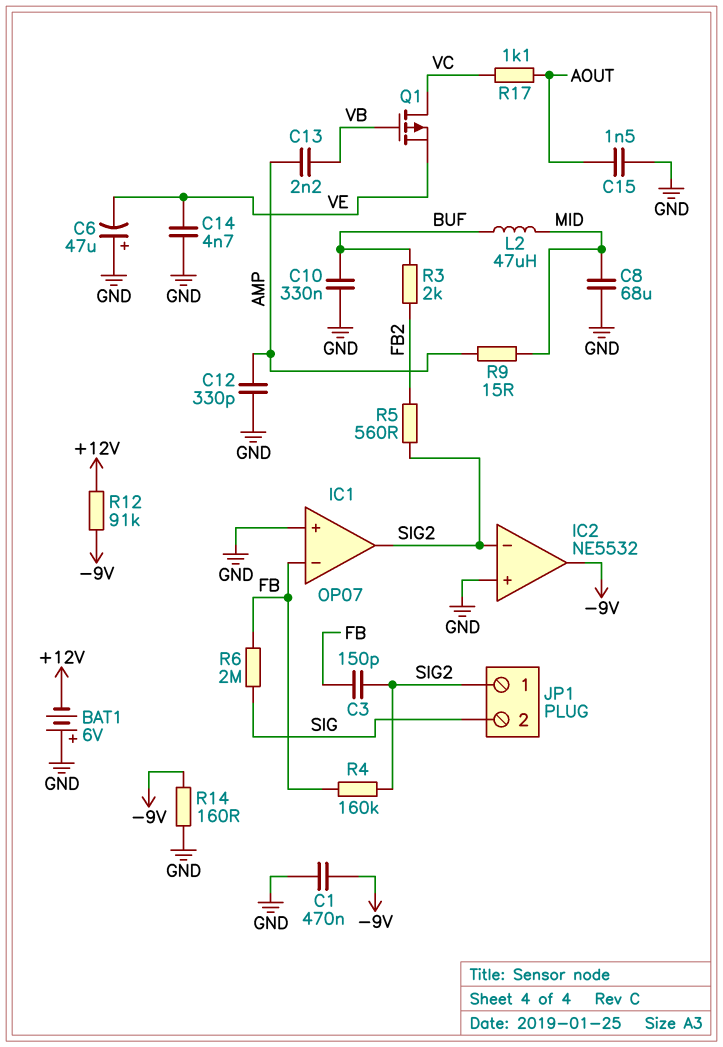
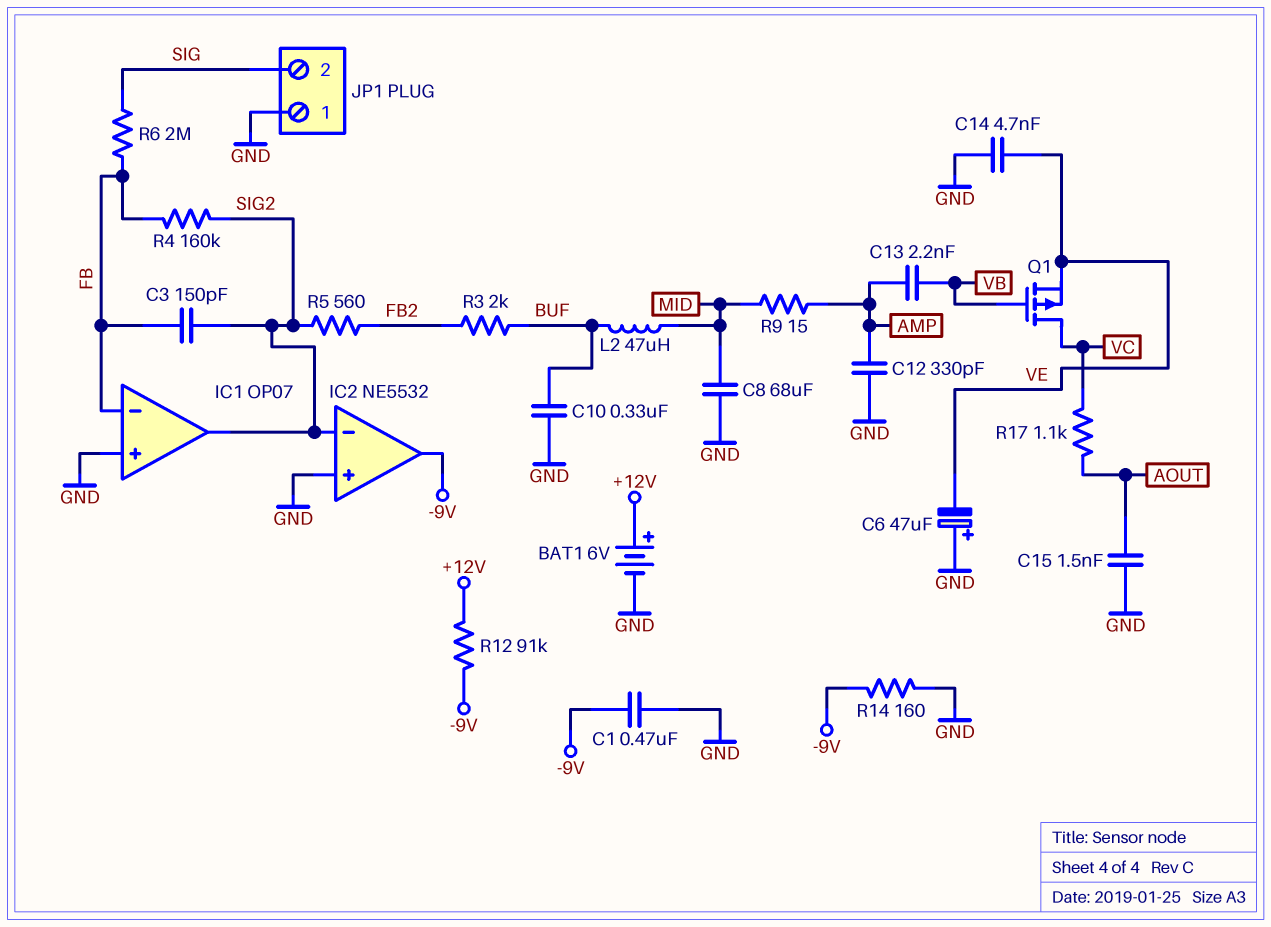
BAT1: 6V (plus GND, minus +12V) -> 6V (plus +12V, minus GND)
JP1 pin 1: SIG2 -> GND

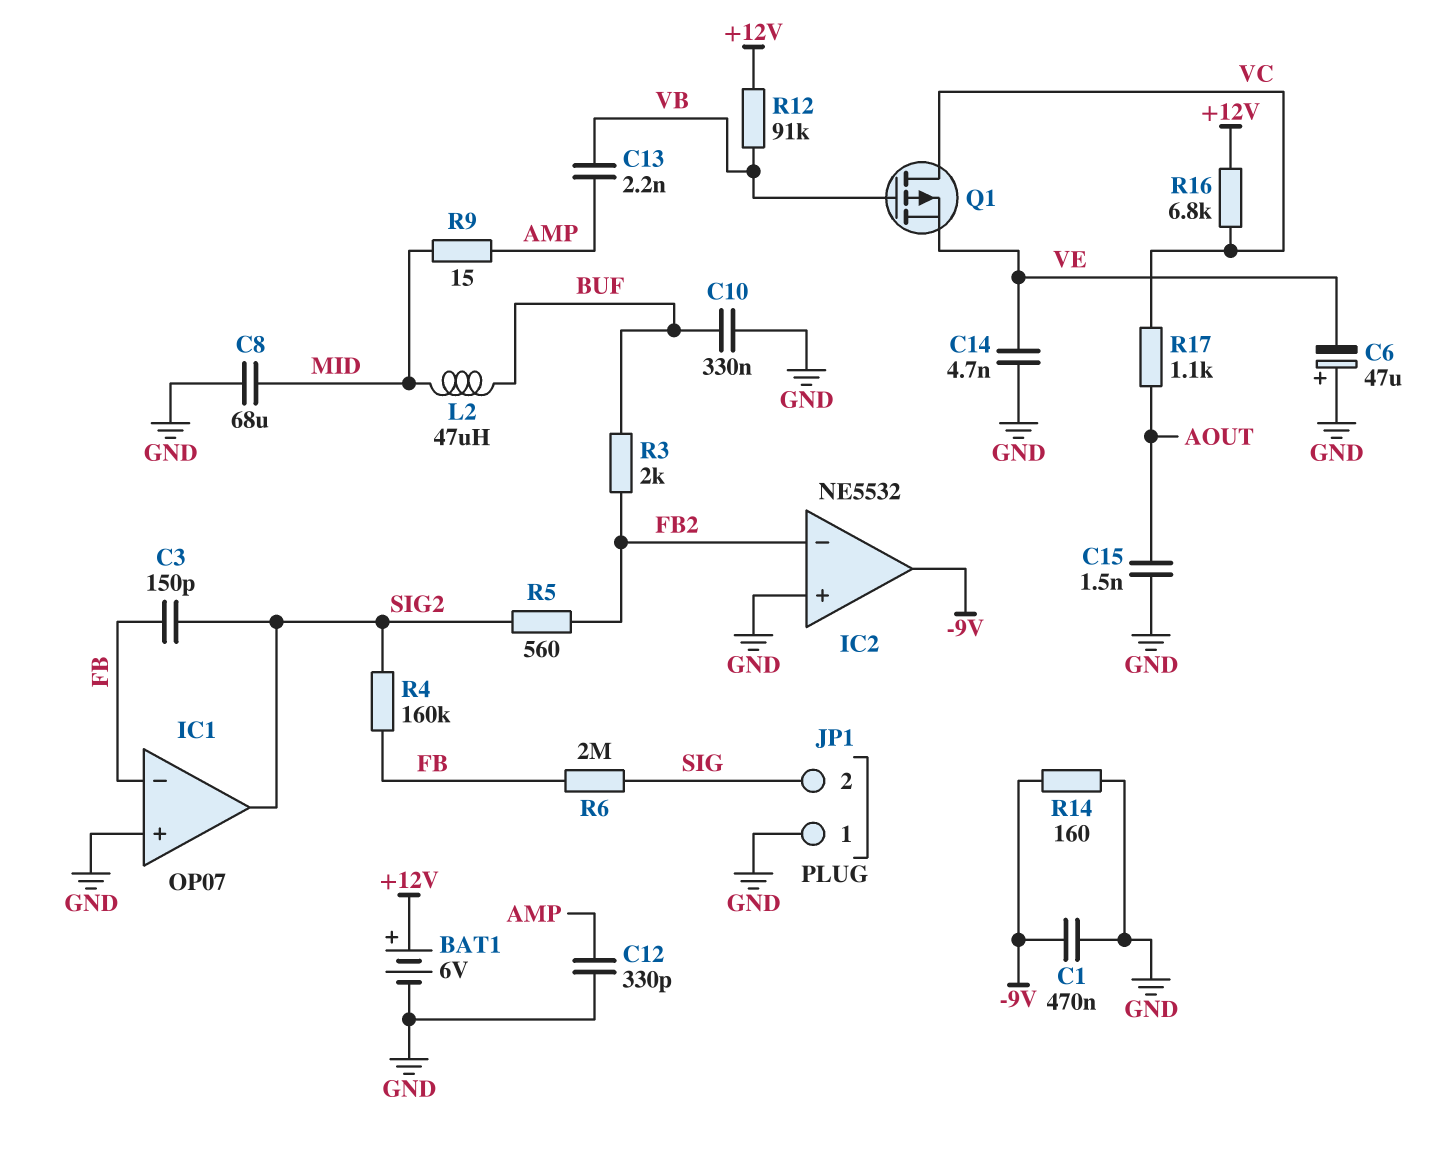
IC2 pin in-: SIG2 -> FB2
R12: 91k (+12V, -9V) -> 91k (+12V, VB)
R16: none -> 6.8k (+12V, VC)

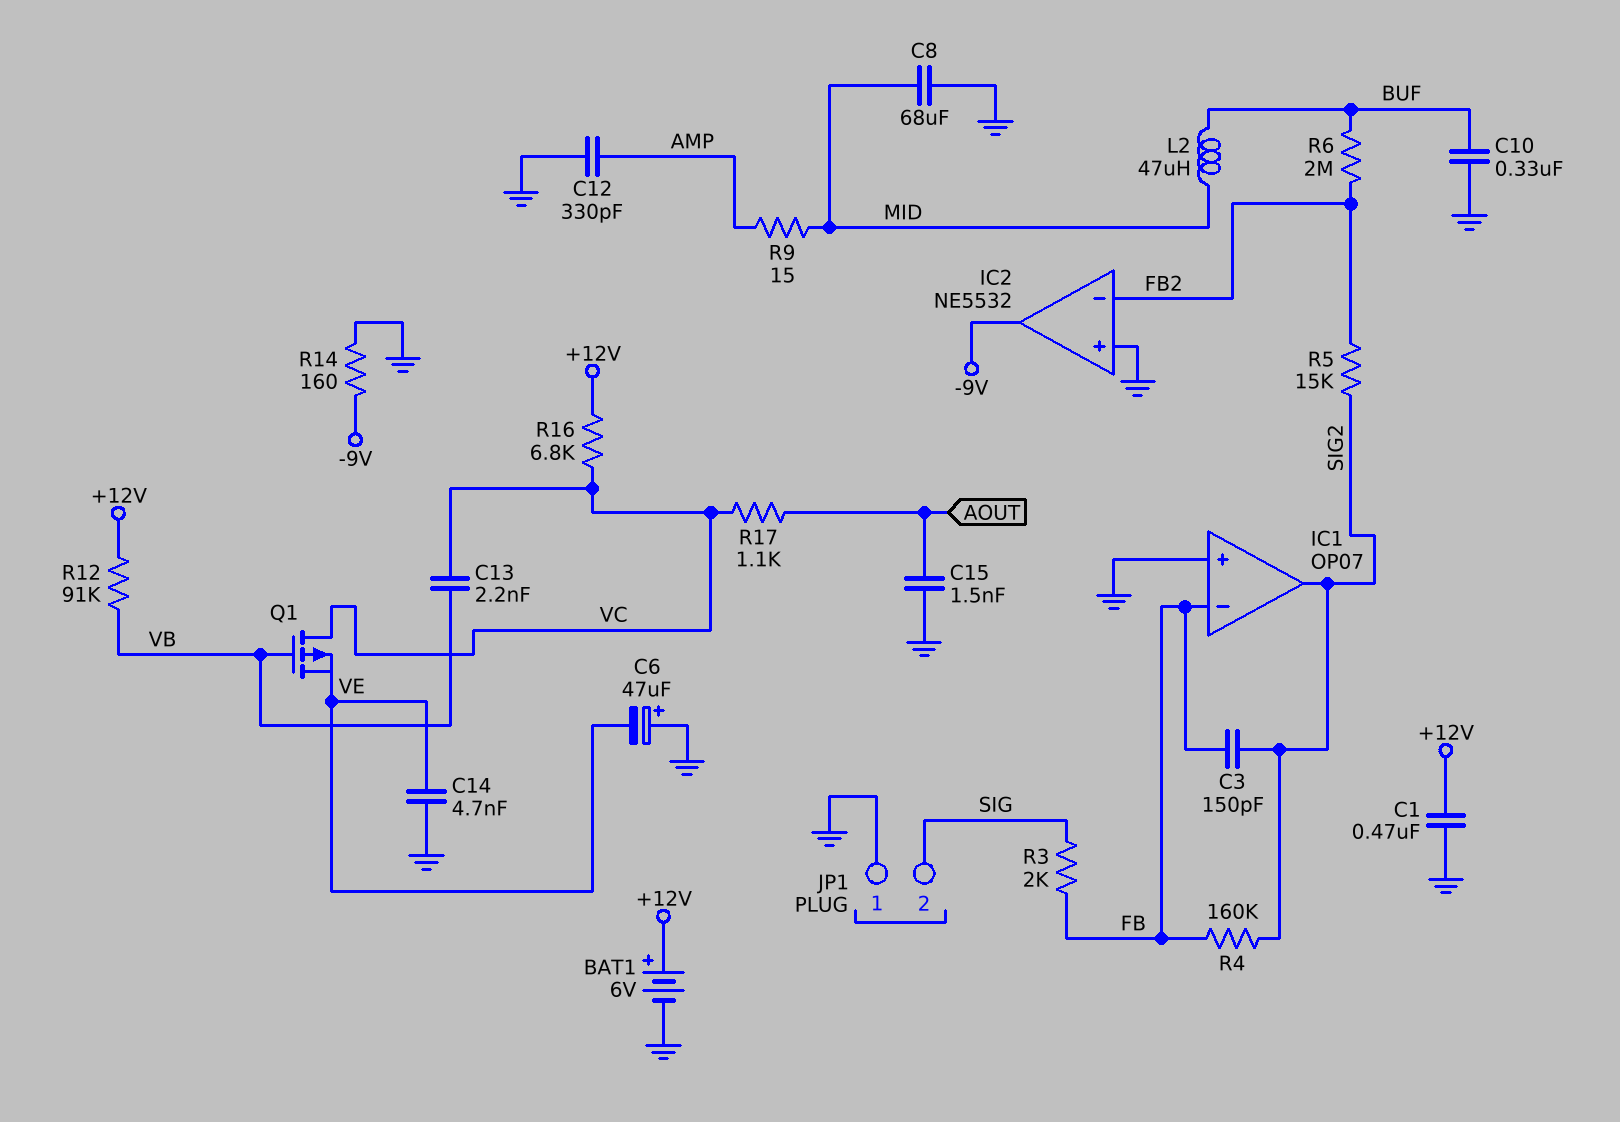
C1: 470nF (-9V, GND) -> 470nF (+12V, GND)
C13: 2.2nF (AMP, VB) -> 2.2nF (VB, VC)
R3: 2k (BUF, FB2) -> 2k (FB, SIG)
R5: 560 (FB2, SIG2) -> 15k (FB2, SIG2)
R6: 2M (FB, SIG) -> 2M (BUF, FB2)

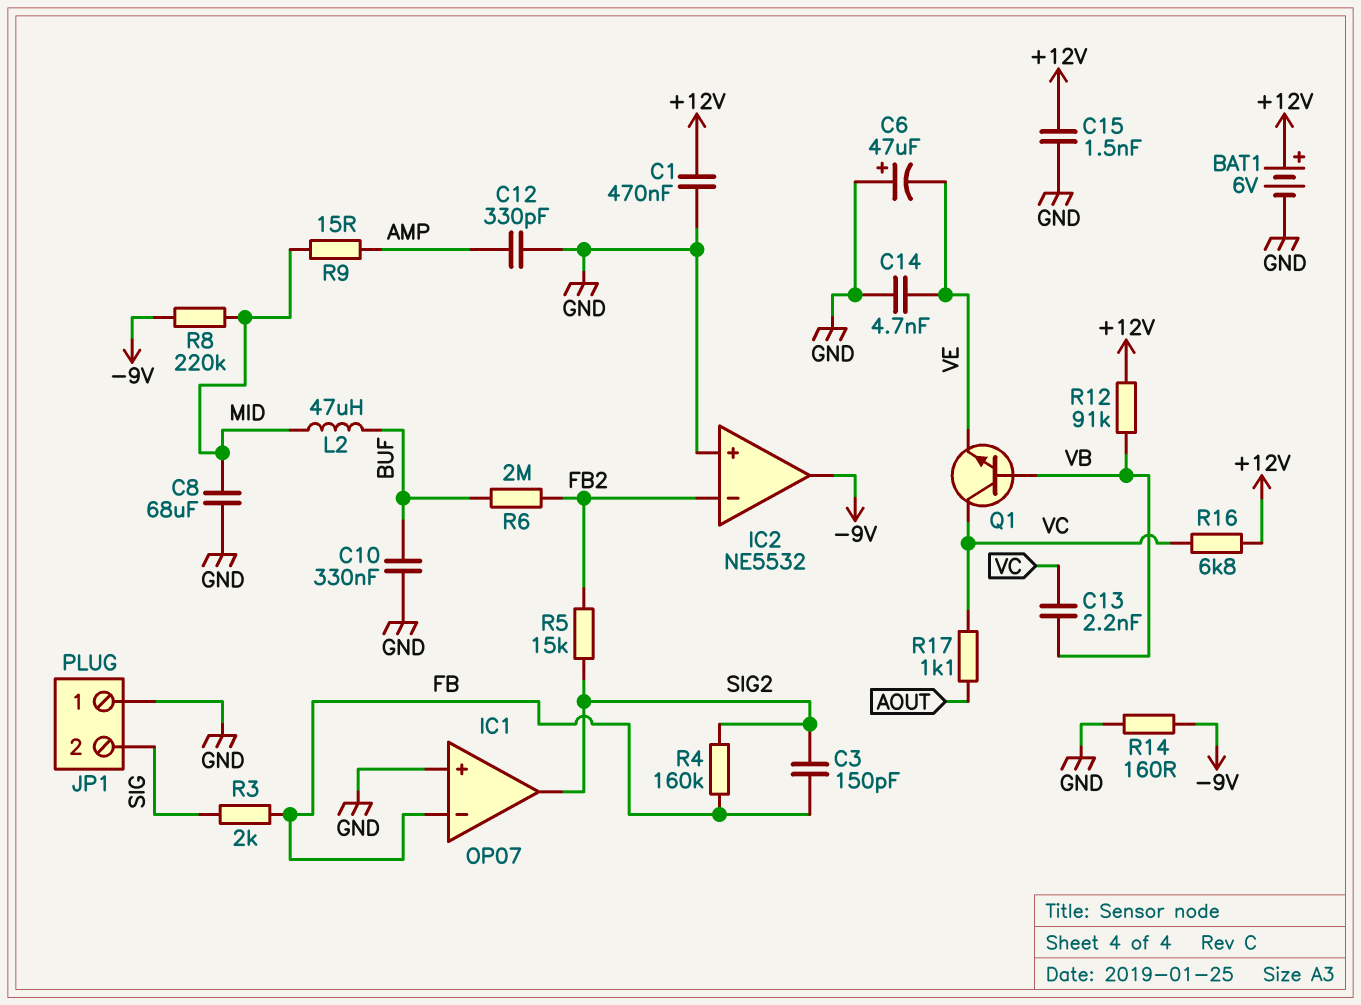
C15: 1.5nF (AOUT, GND) -> 1.5nF (+12V, GND)
Q1: PMOS (G VB, D VC, S VE) -> NPN (B VB, C VC, E VE)
R8: none -> 220k (-9V, MID)

